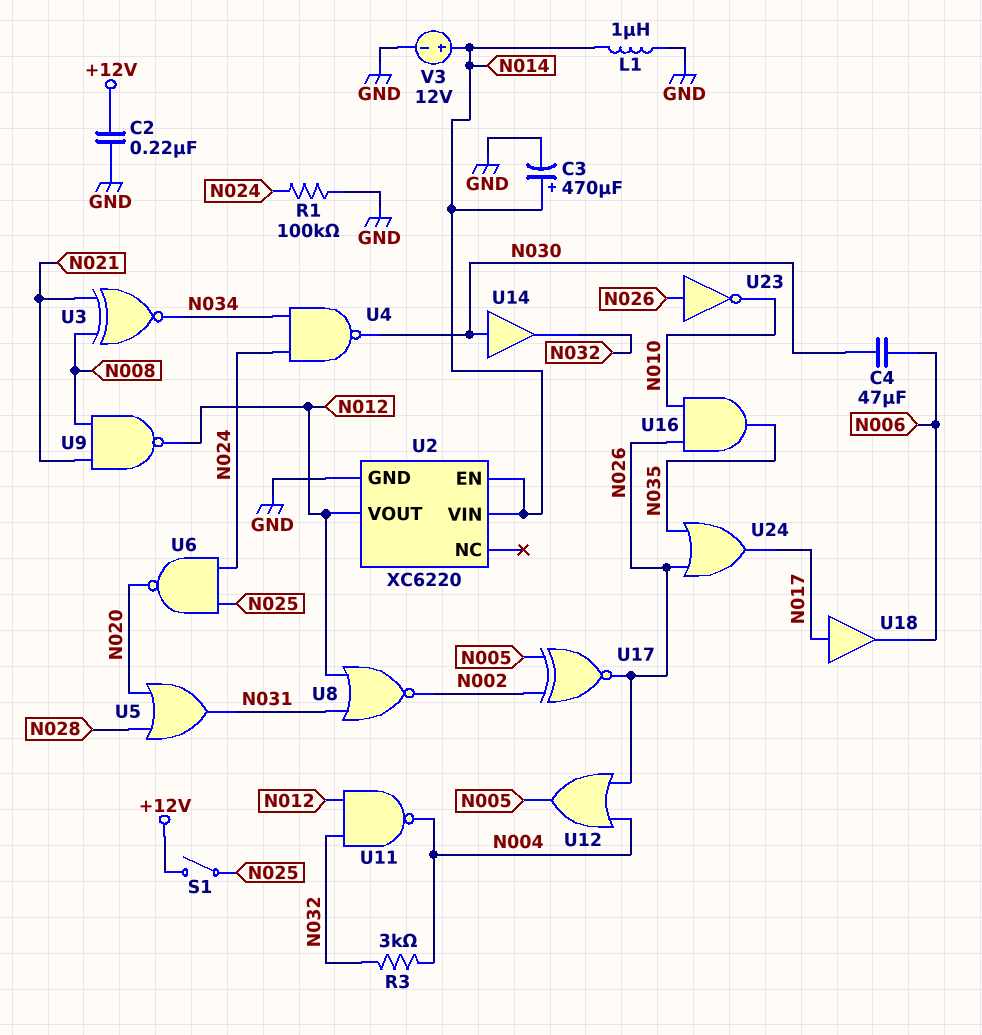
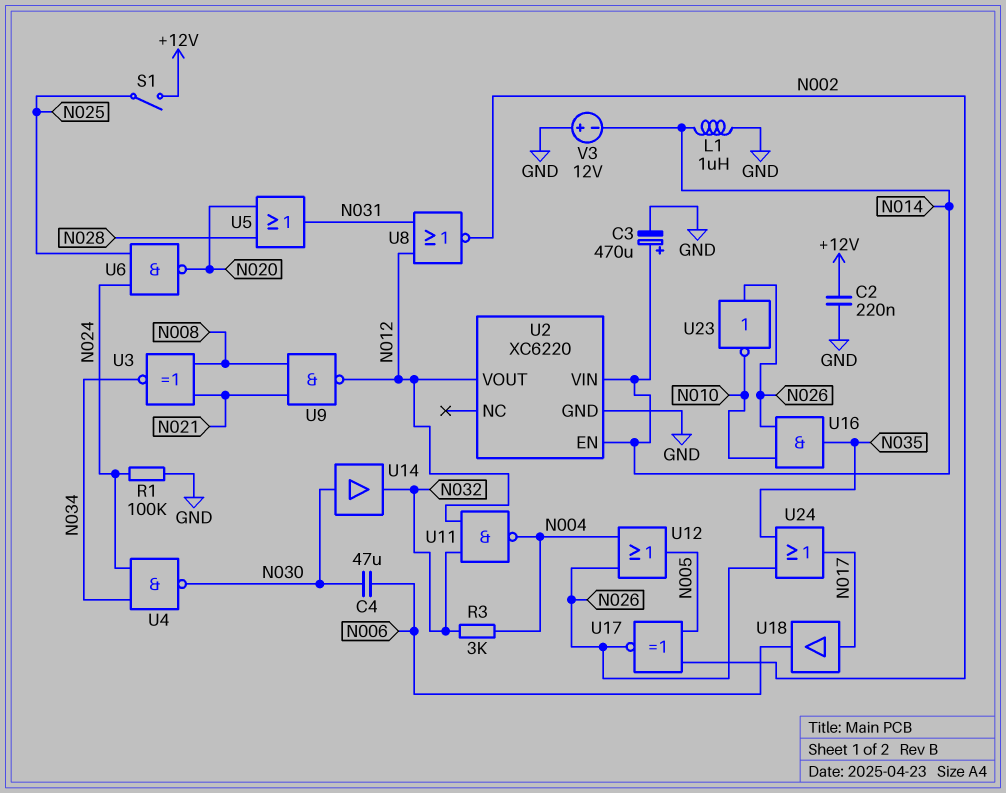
V3: 12V (plus N014, minus GND) -> 12V (plus GND, minus N014)

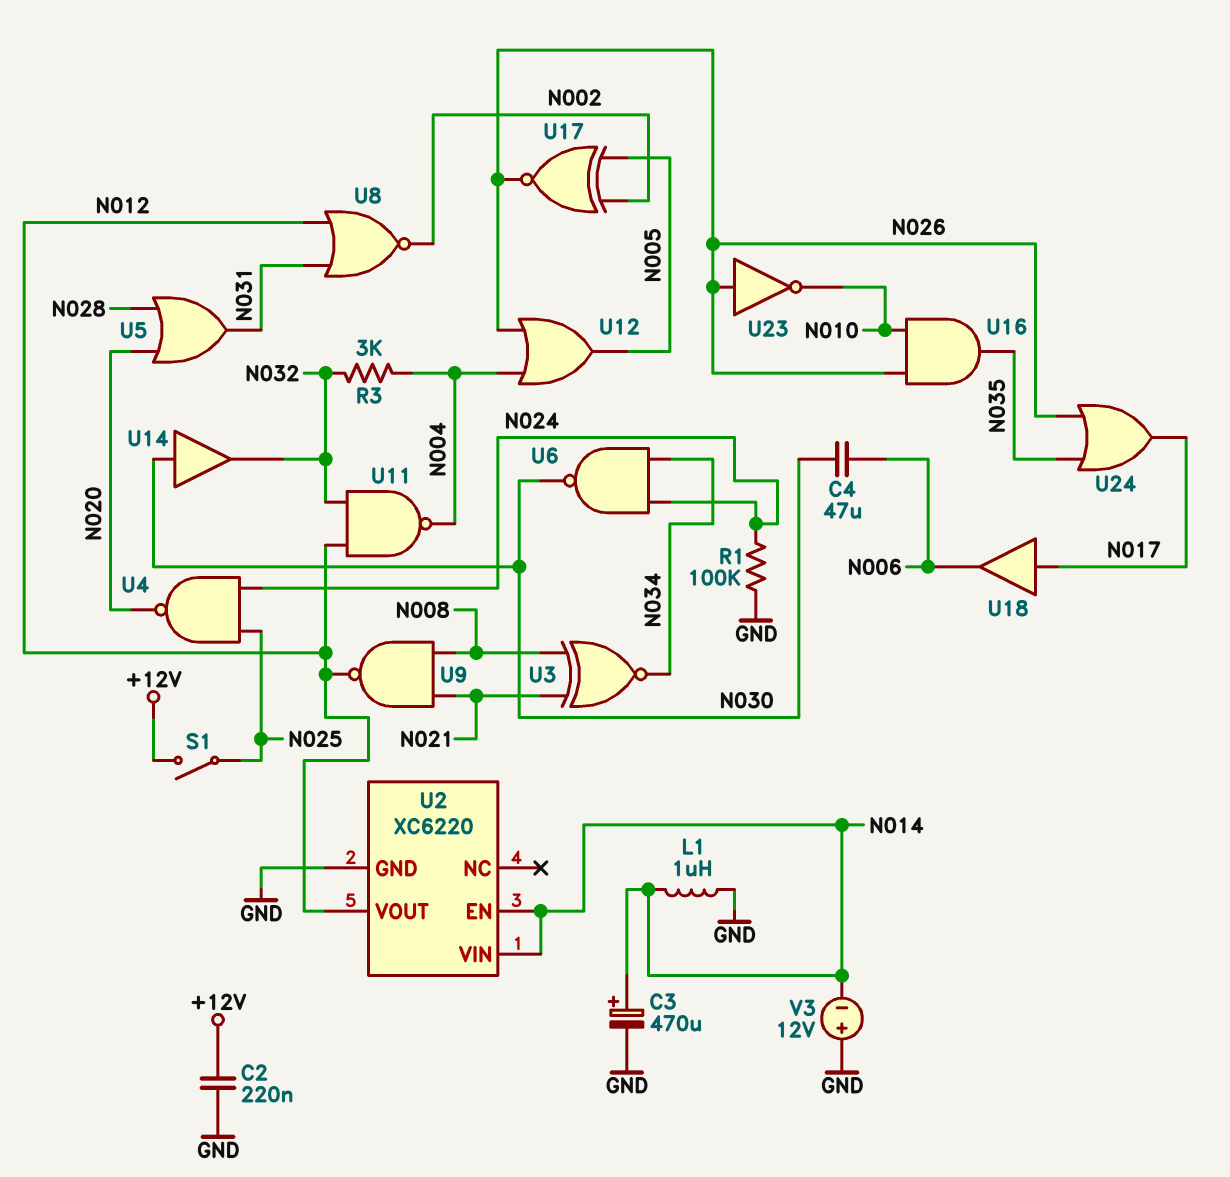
U4: NAND (in N024, in N034, out N030) -> NAND (in N024, in N025, out N020)
U6: NAND (in N024, in N025, out N020) -> NAND (in N024, in N034, out N030)

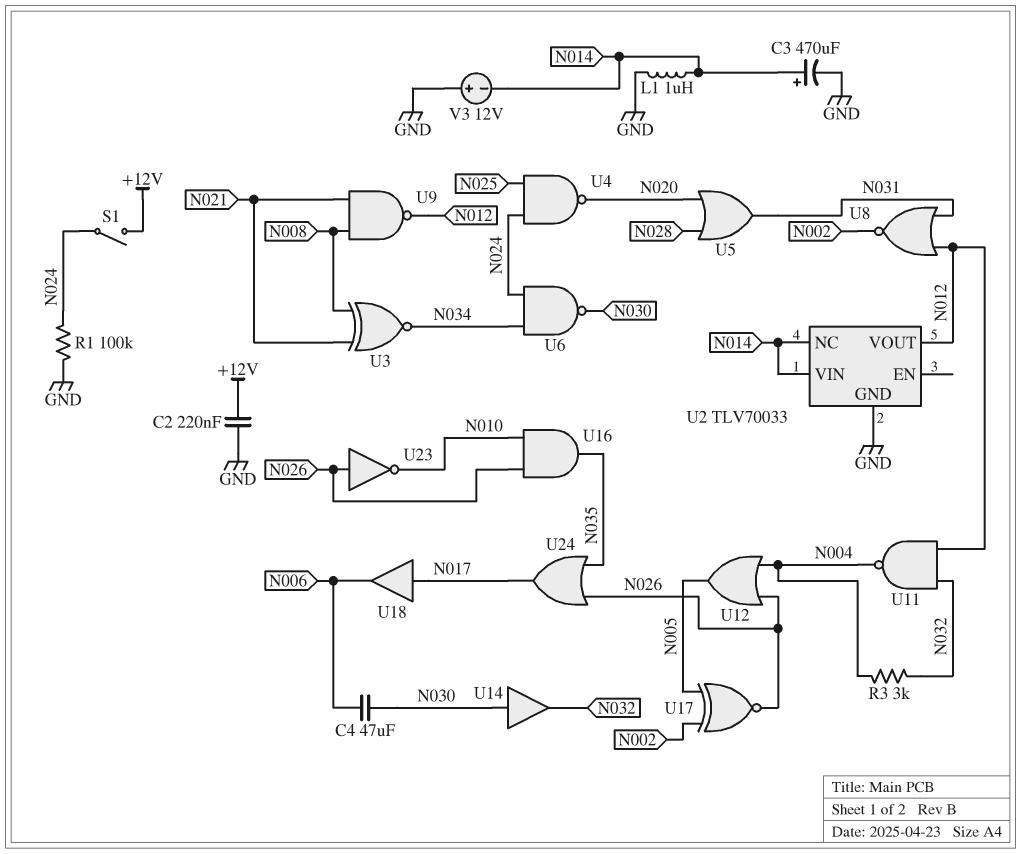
S1: switch (+12V, N025) -> switch (+12V, N024)
U2: XC6220 -> TLV70033
U2 pin EN: N014 -> none
U2 pin NC: none -> N014

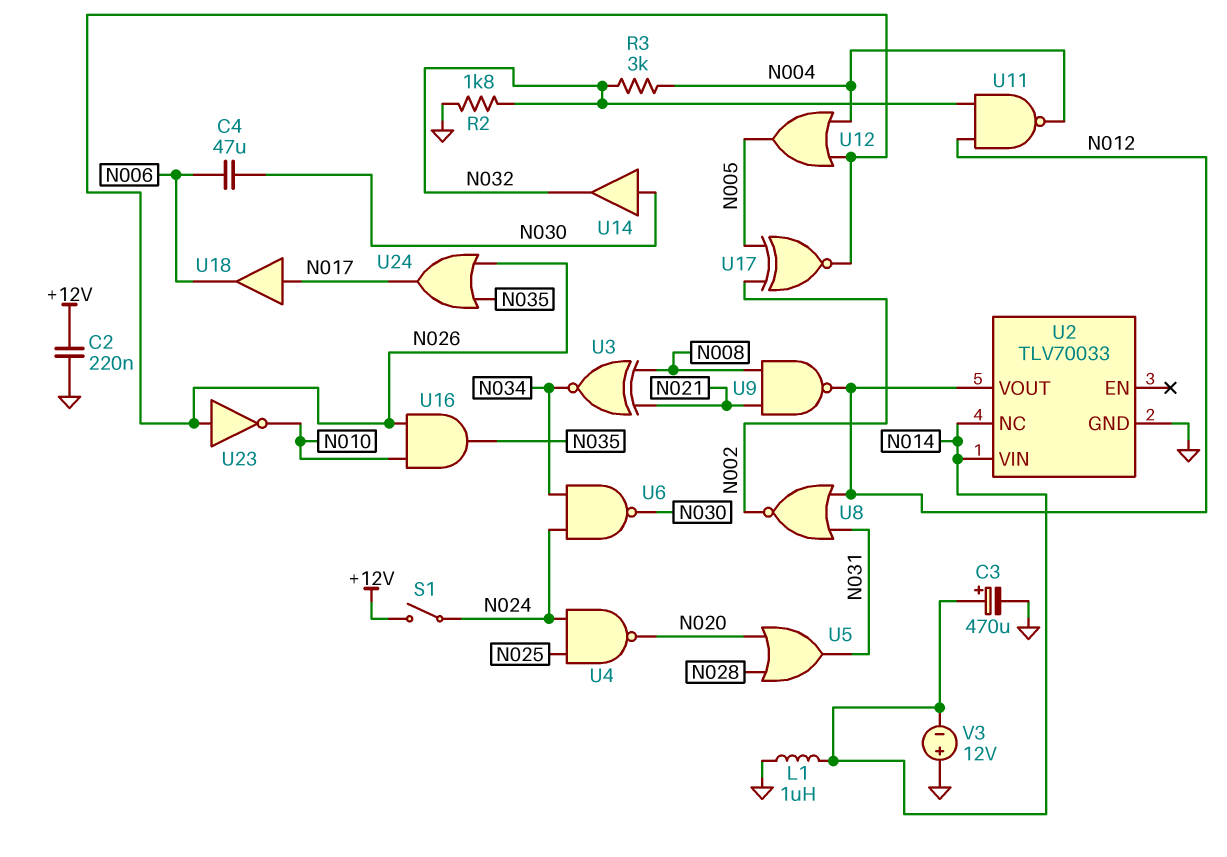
R1: 100k (GND, N024) -> none
R2: none -> 1.8k (GND, N032)

